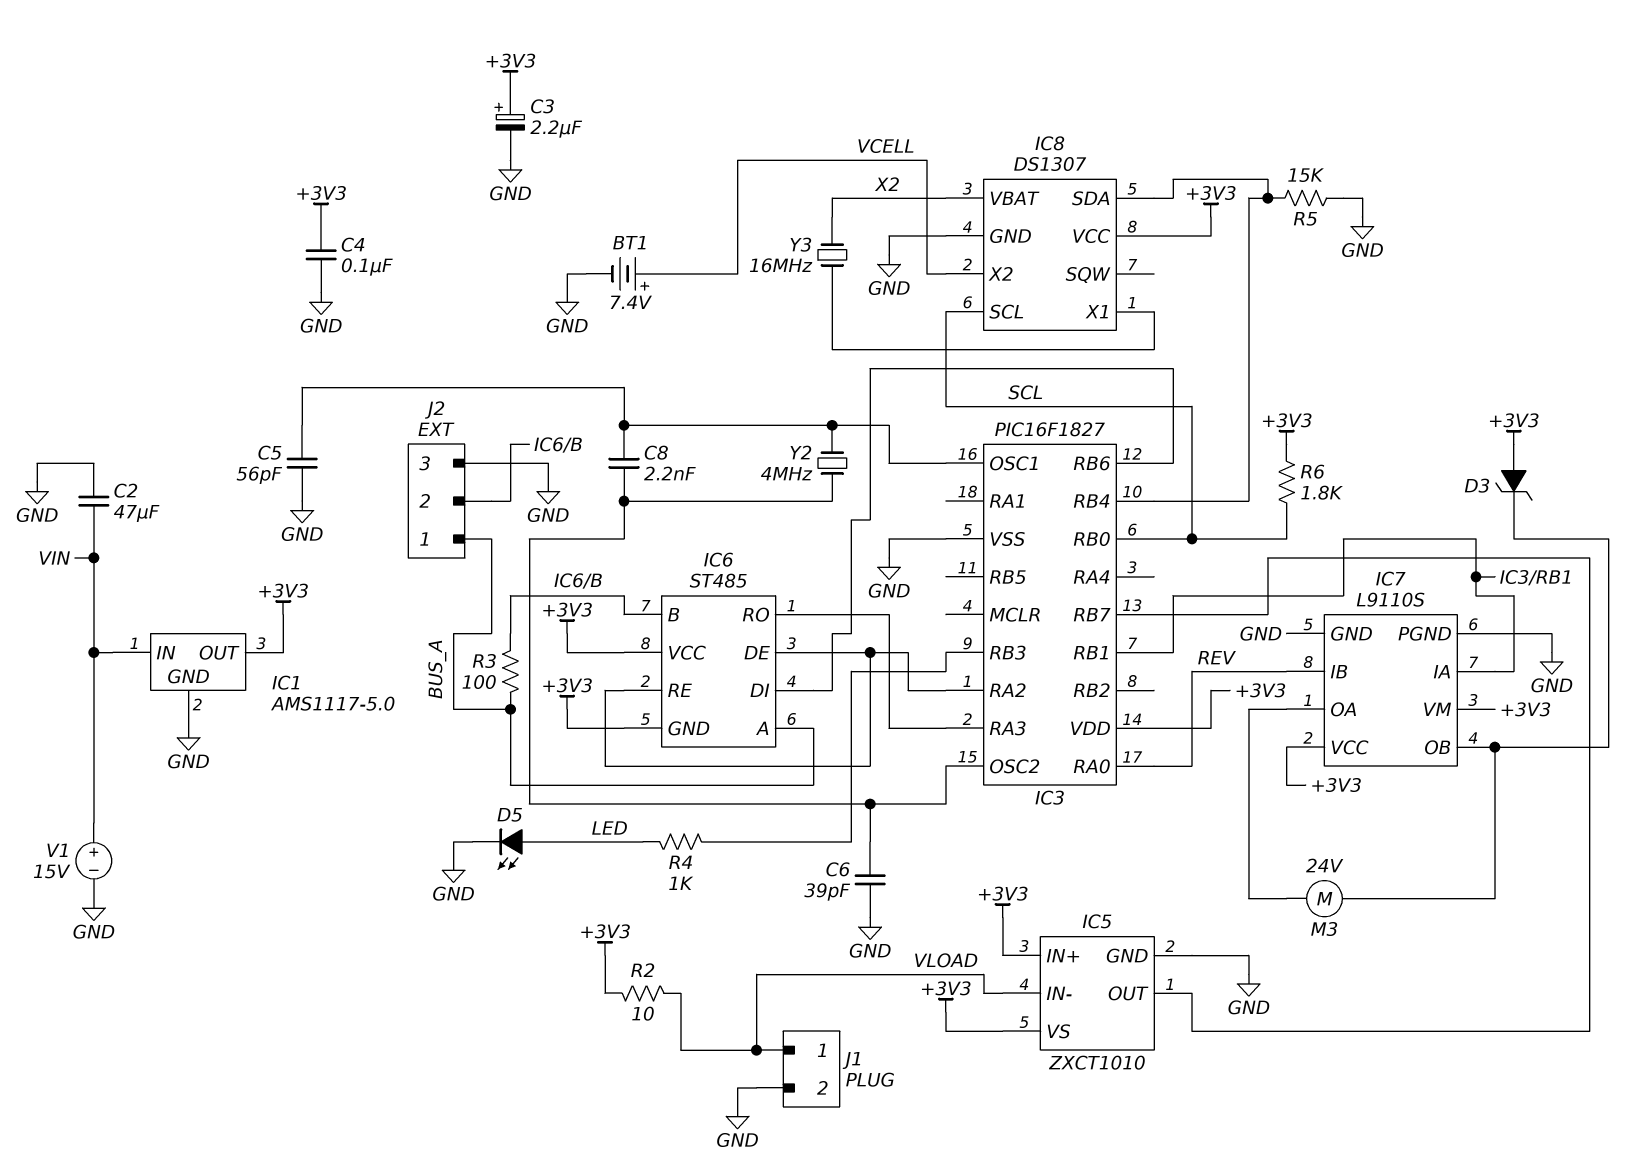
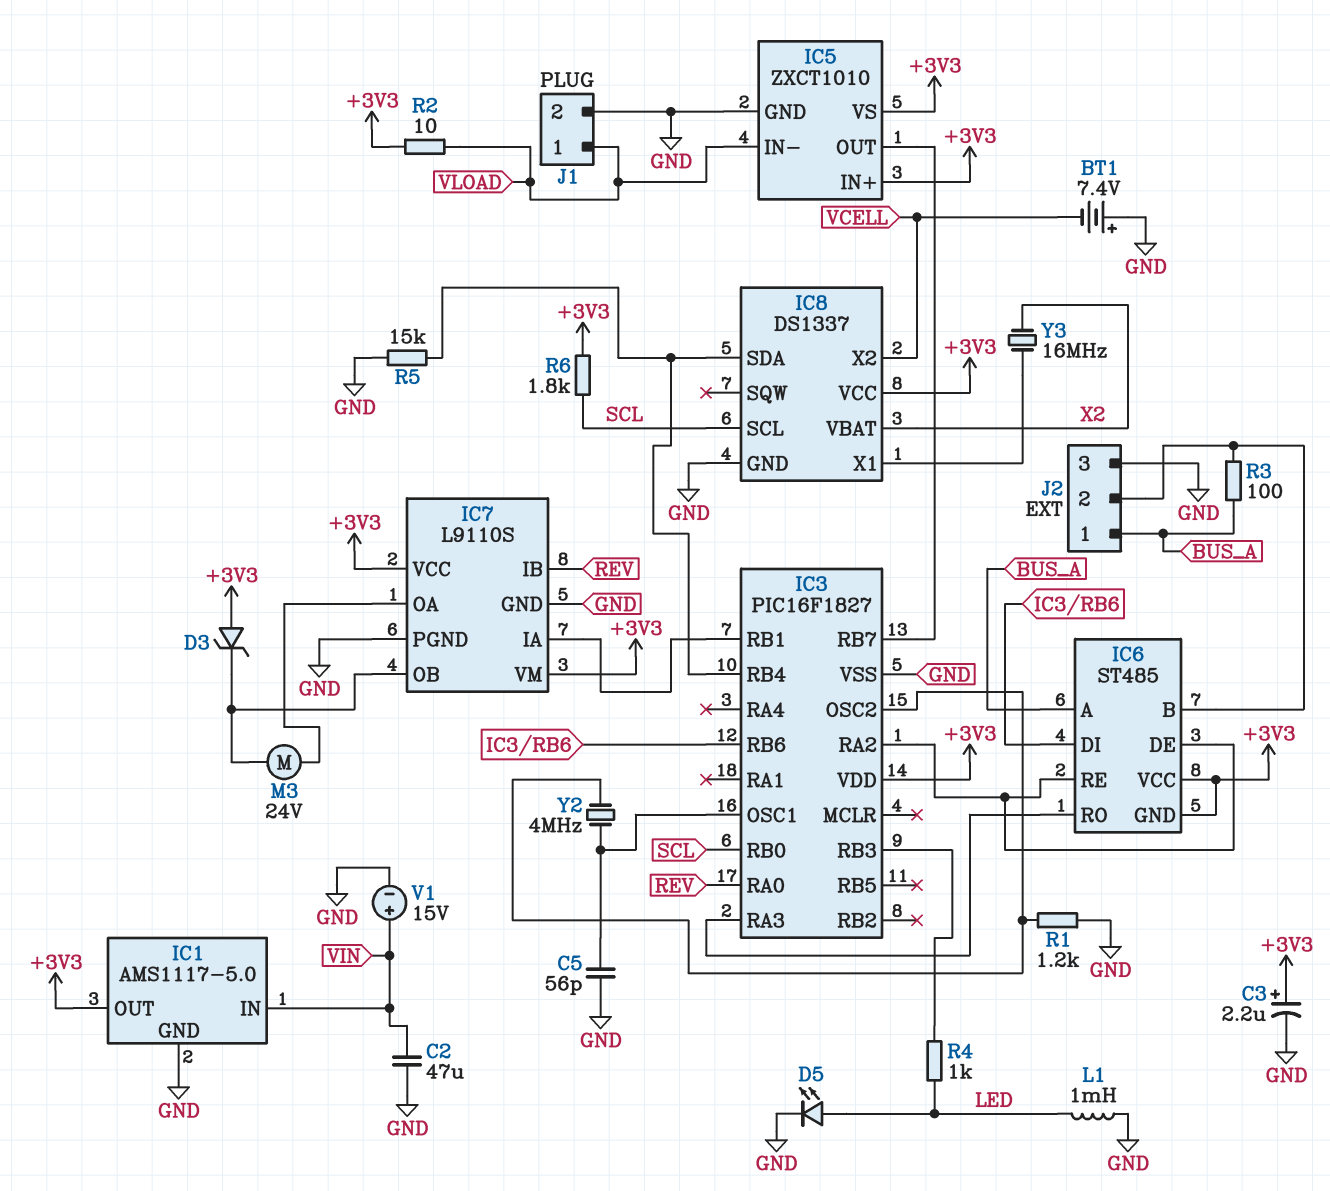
BT1: 7.4V (plus VCELL, minus GND) -> 7.4V (plus GND, minus VCELL)
C4: 100nF (+3V3, GND) -> none
C6: 39pF (GND, IC3/OSC2) -> none
C8: 2.2nF (IC3/OSC1, IC3/OSC2) -> none
IC8: DS1307 -> DS1337
L1: none -> 1mH (GND, LED)
R1: none -> 1.2k (GND, IC3/OSC2)

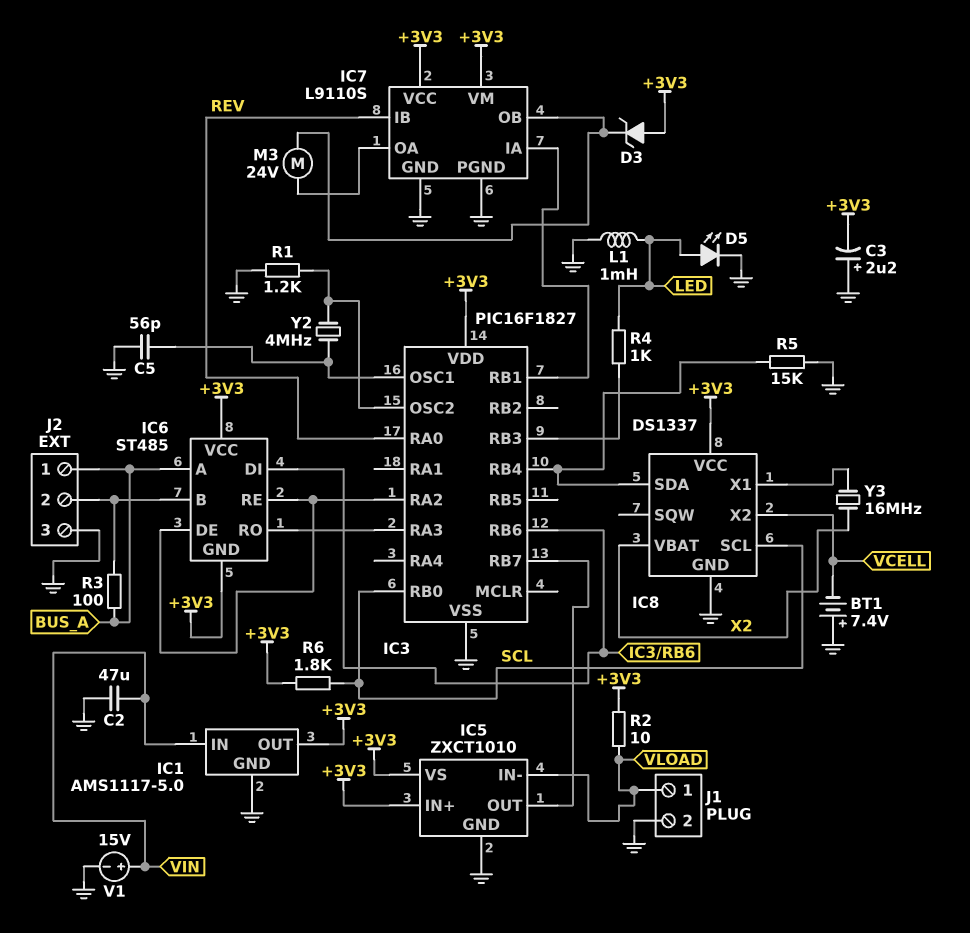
C3: 2.2uF (plus +3V3, minus GND) -> 2.2uF (plus GND, minus +3V3)

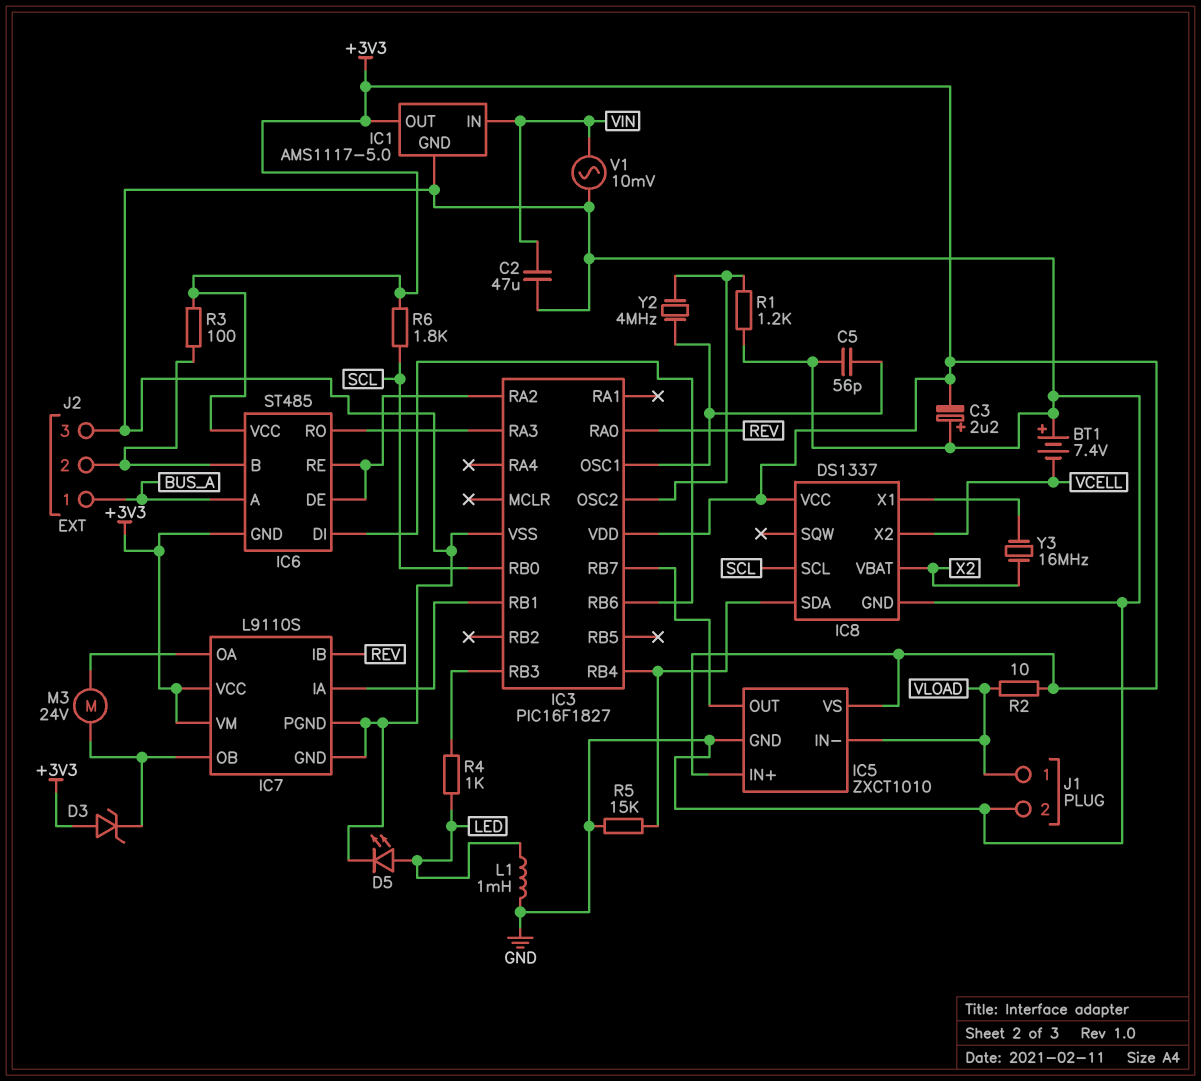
R3: 100 (BUS_A, IC6/B) -> 100 (+3V3, IC6/B)
V1: 15V (plus VIN, minus GND) -> AC 10mV (GND, VIN)

